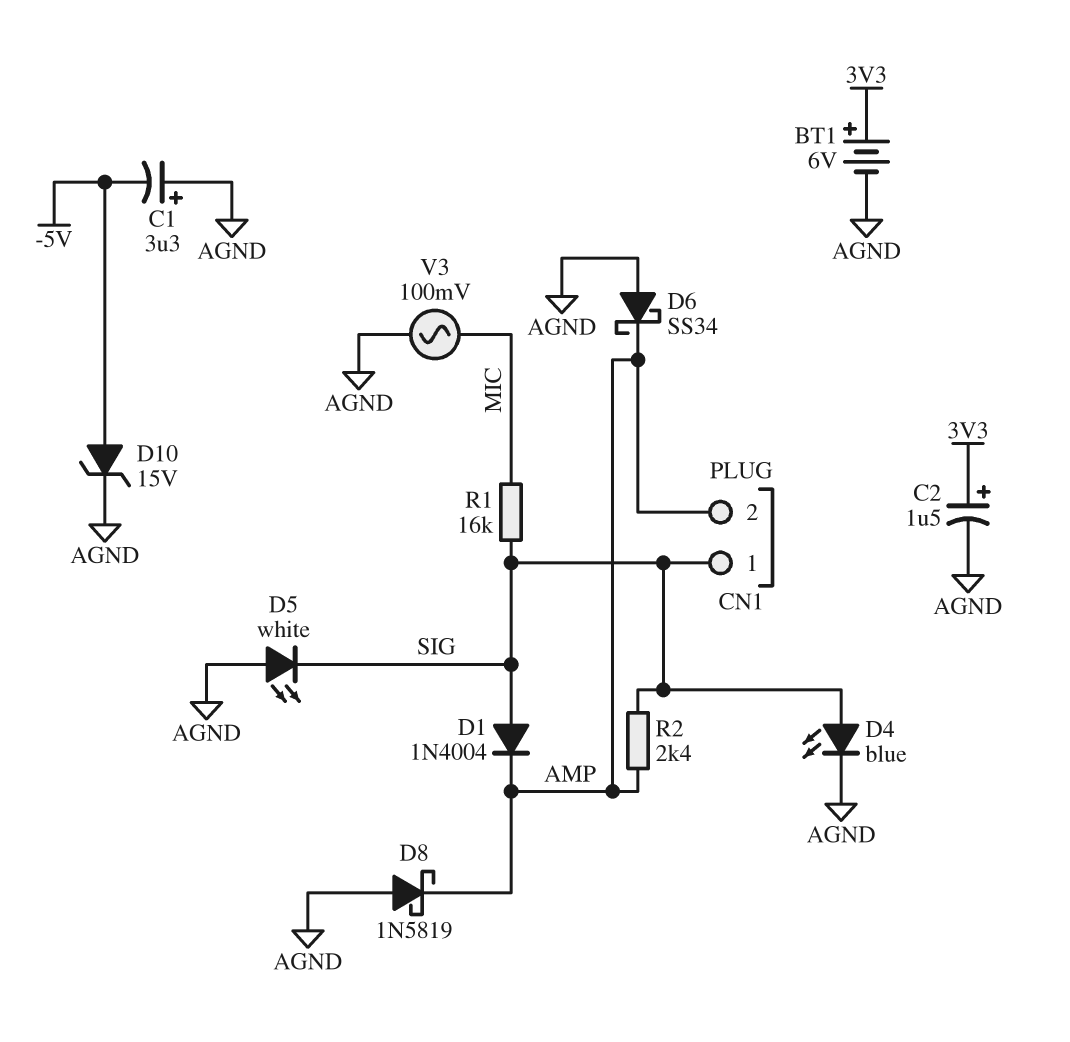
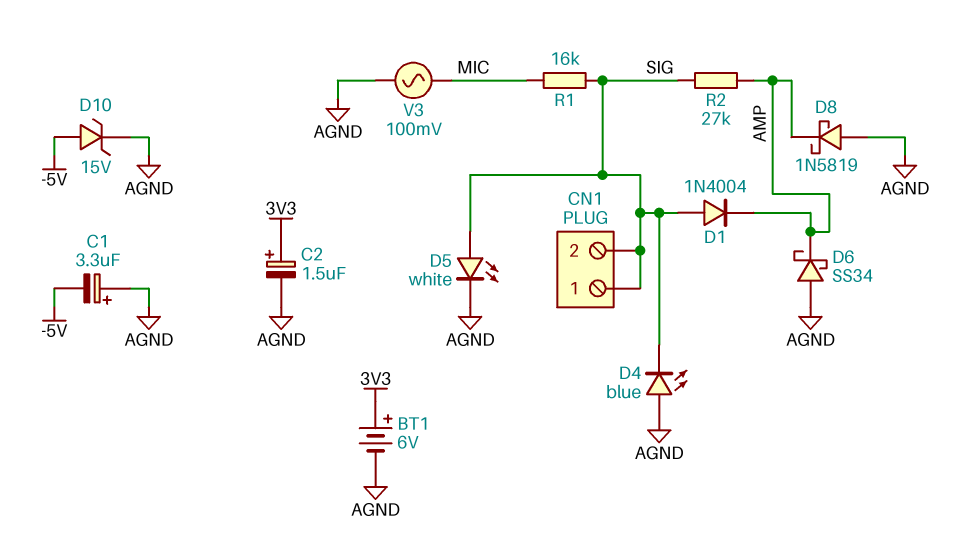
CN1 pin 2: AMP -> SIG
D4: LED blue (A SIG, K AGND) -> LED blue (A AGND, K SIG)
D5: LED white (A AGND, K SIG) -> LED white (A SIG, K AGND)
R2: 2.4k (AMP, SIG) -> 27k (AMP, SIG)

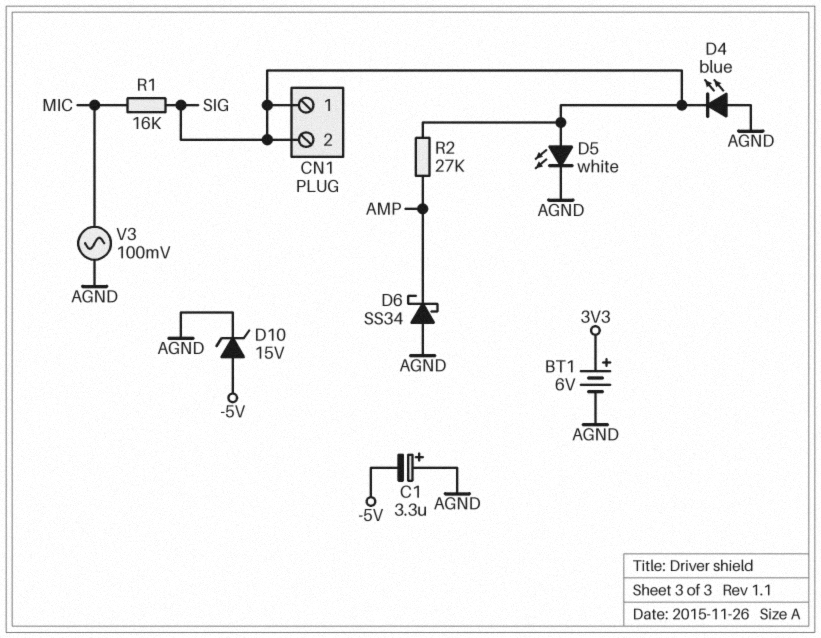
C2: 1.5uF (plus 3V3, minus AGND) -> none
D1: diode 1N4004 (A SIG, K AMP) -> none
D8: schottky 1N5819 (A AGND, K AMP) -> none

